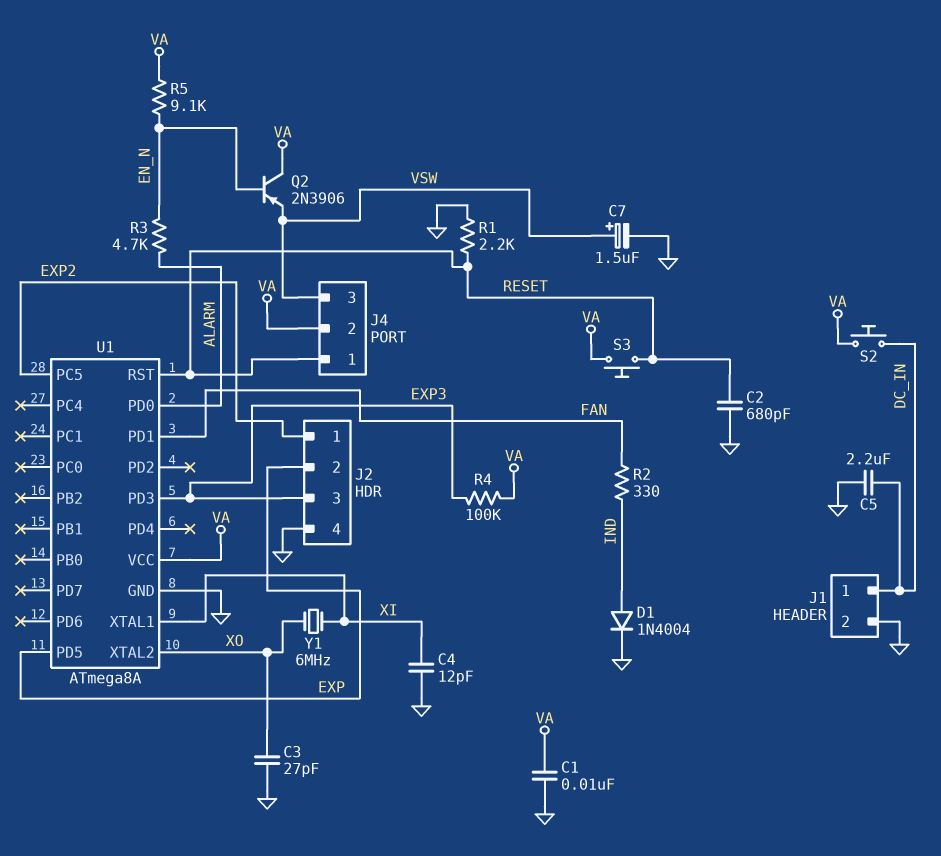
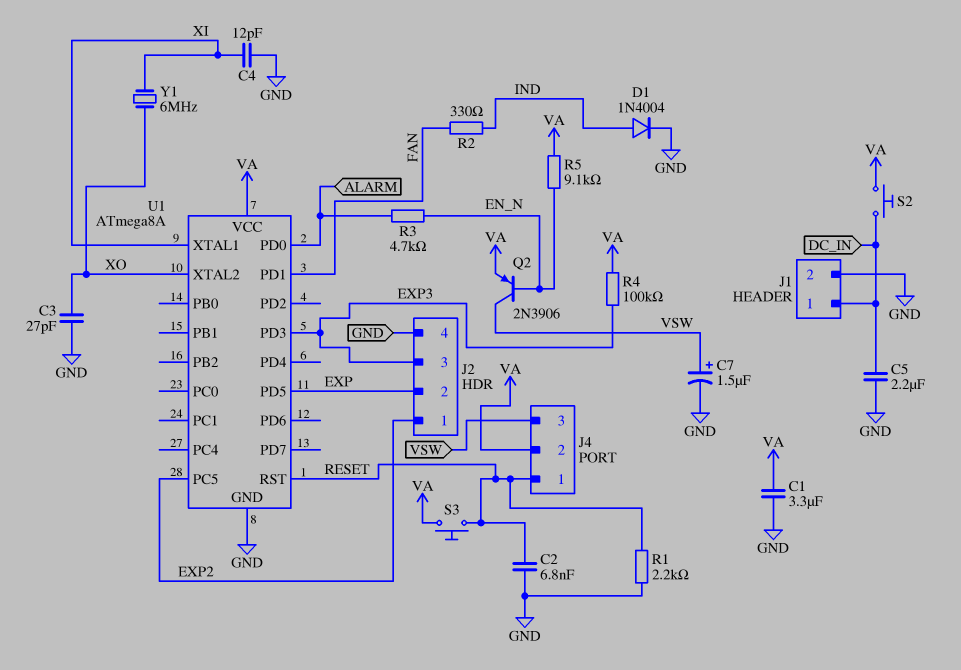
C1: 10nF (GND, VA) -> 3.3uF (GND, VA)
C2: 680pF (GND, RESET) -> 6.8nF (GND, RESET)
Q2: PNP 2N3906 (B EN_N, C VA, E VSW) -> PNP 2N3906 (B EN_N, C VSW, E VA)

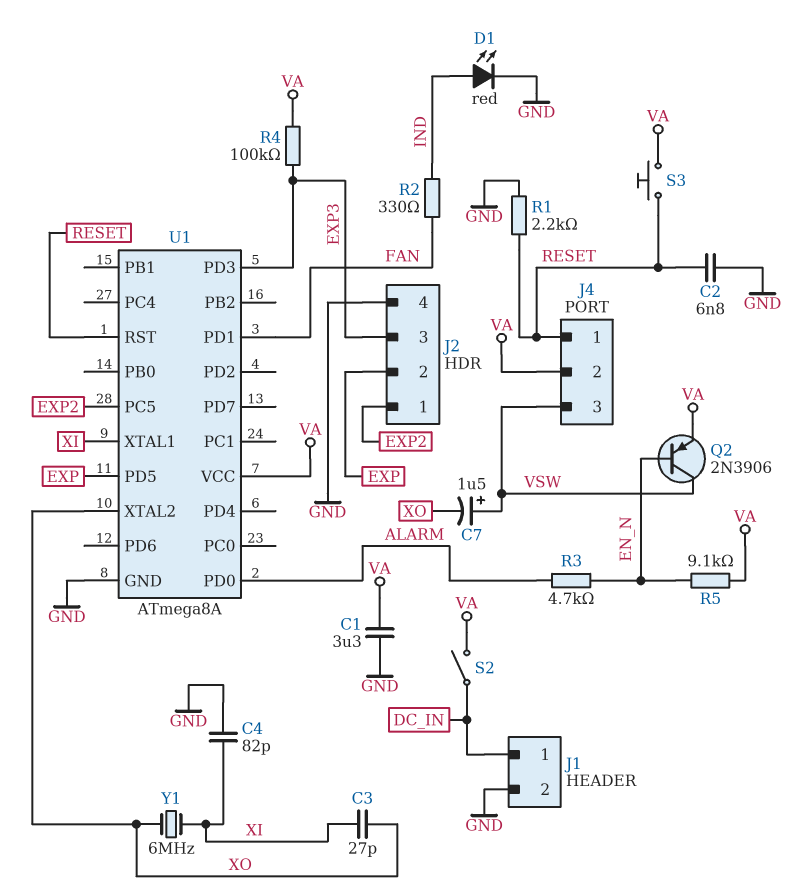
C3: 27pF (GND, XO) -> 27pF (XI, XO)
C4: 12pF (GND, XI) -> 82pF (GND, XI)
C5: 2.2uF (DC_IN, GND) -> none
C7: 1.5uF (plus VSW, minus GND) -> 1.5uF (plus VSW, minus XO)
D1: diode 1N4004 (A IND, K GND) -> LED red (A IND, K GND)
S2: button (DC_IN, VA) -> switch (DC_IN, VA)

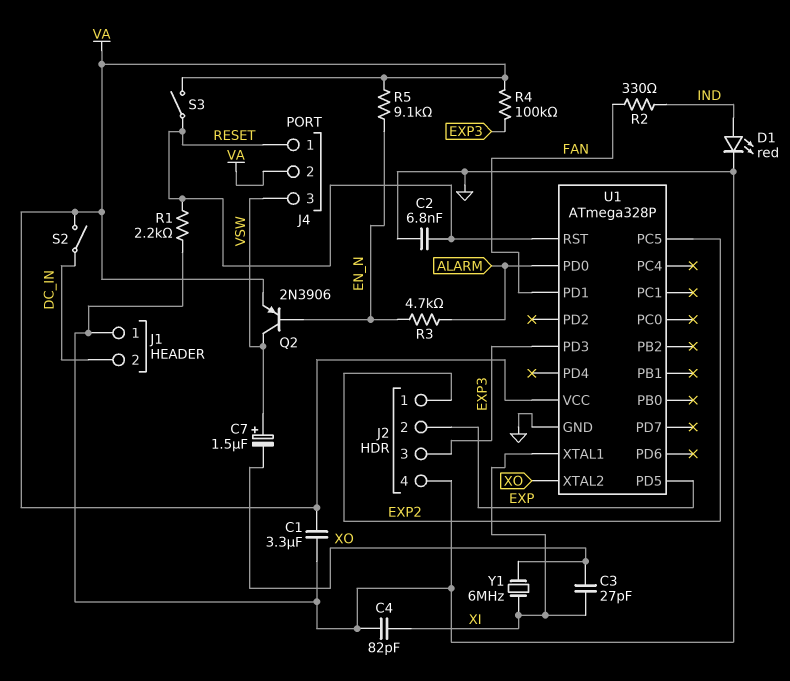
J1 pin 1: DC_IN -> GND
J1 pin 2: GND -> DC_IN
S3: button (RESET, VA) -> switch (RESET, VA)
U1: ATmega8A -> ATmega328P

